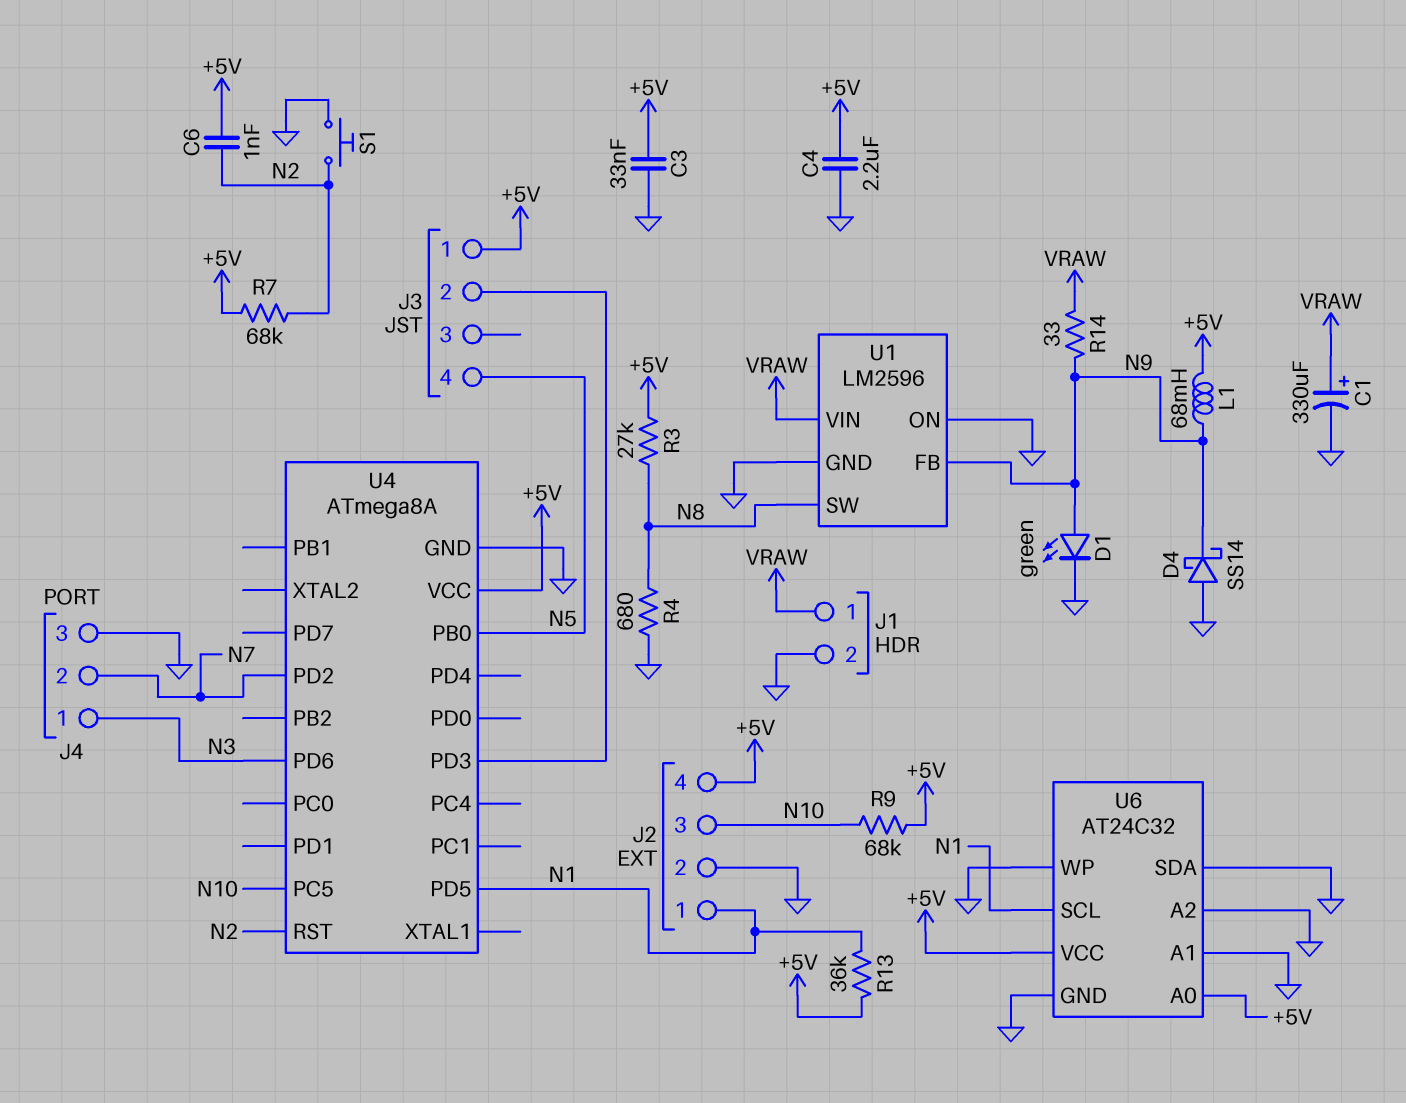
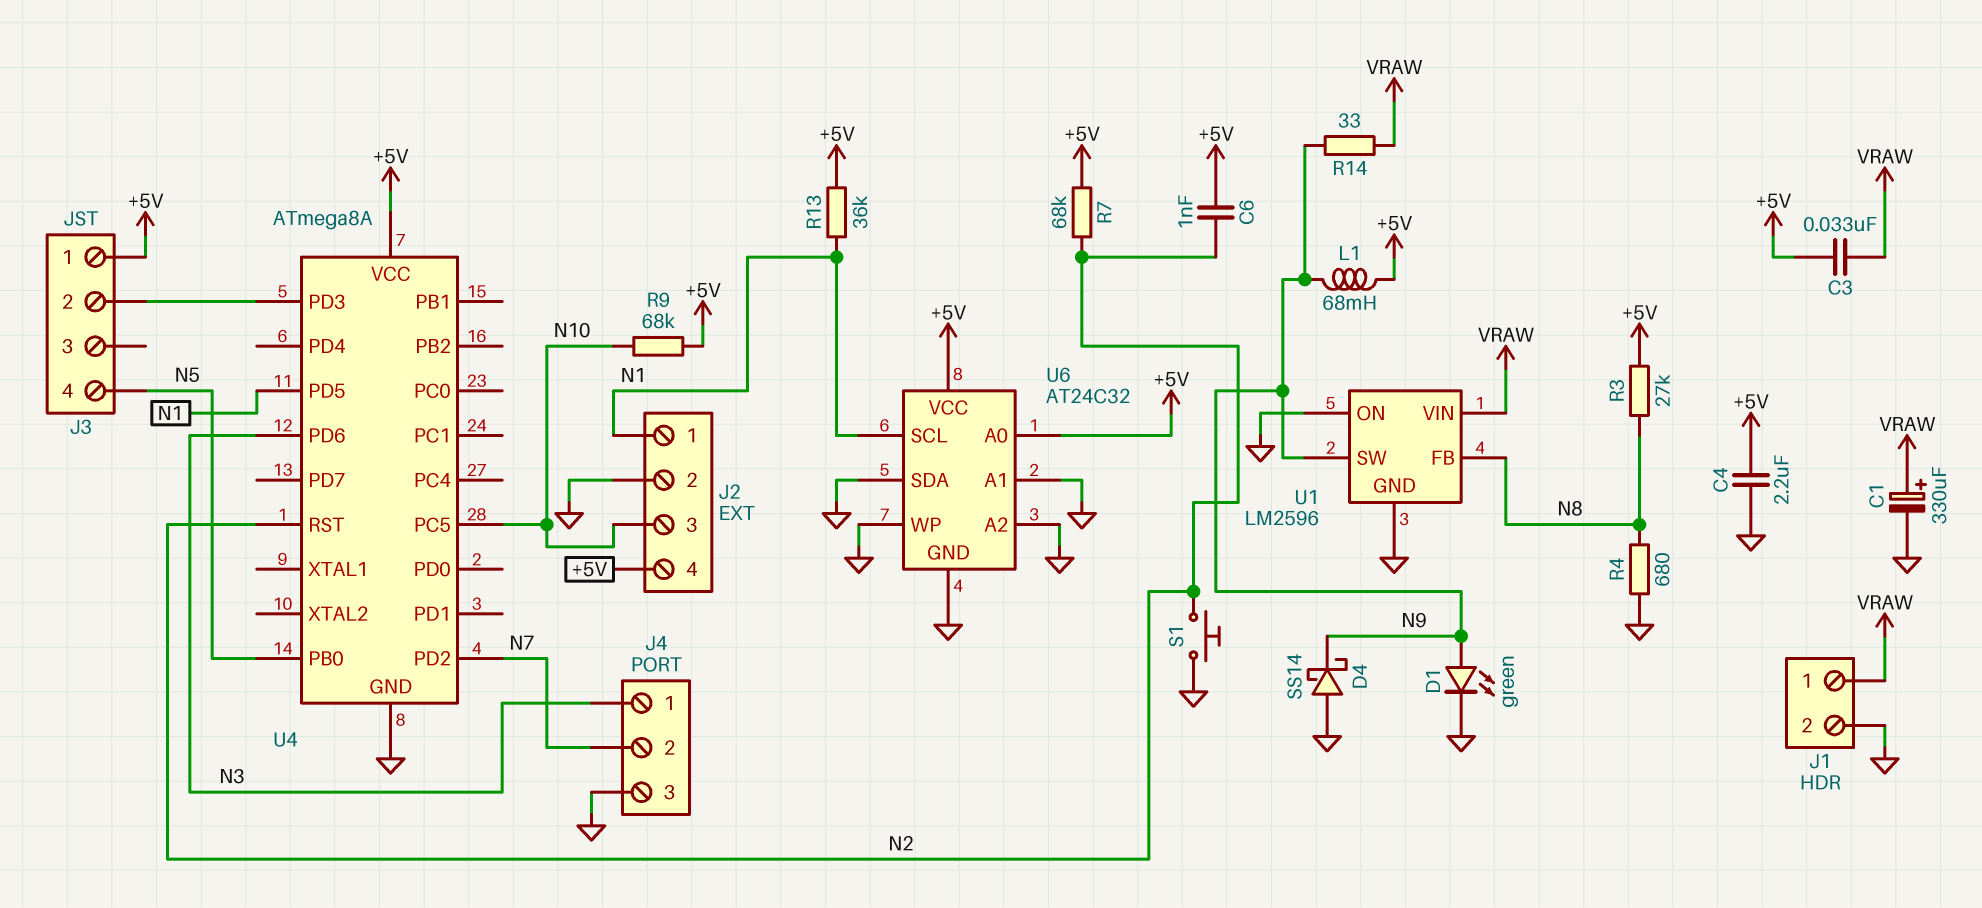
C3: 33nF (+5V, GND) -> 33nF (+5V, VRAW)
U1 pin FB: N9 -> N8
U1 pin SW: N8 -> N9

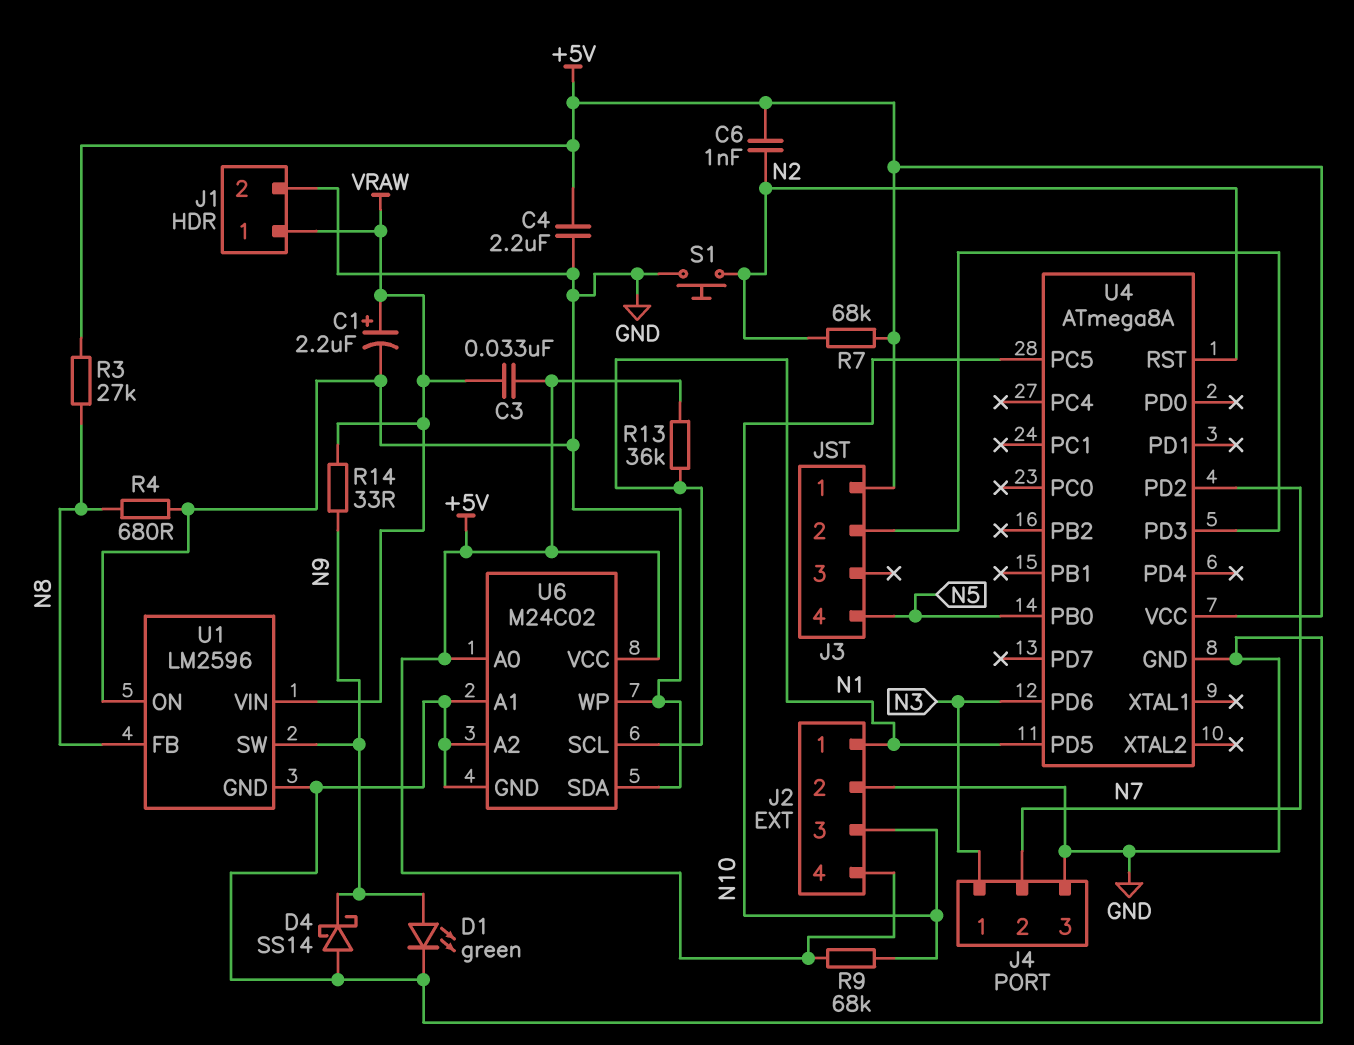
C1: 330uF (plus VRAW, minus GND) -> 2.2uF (plus VRAW, minus GND)
L1: 68mH (+5V, N9) -> none
U6: AT24C32 -> M24C02

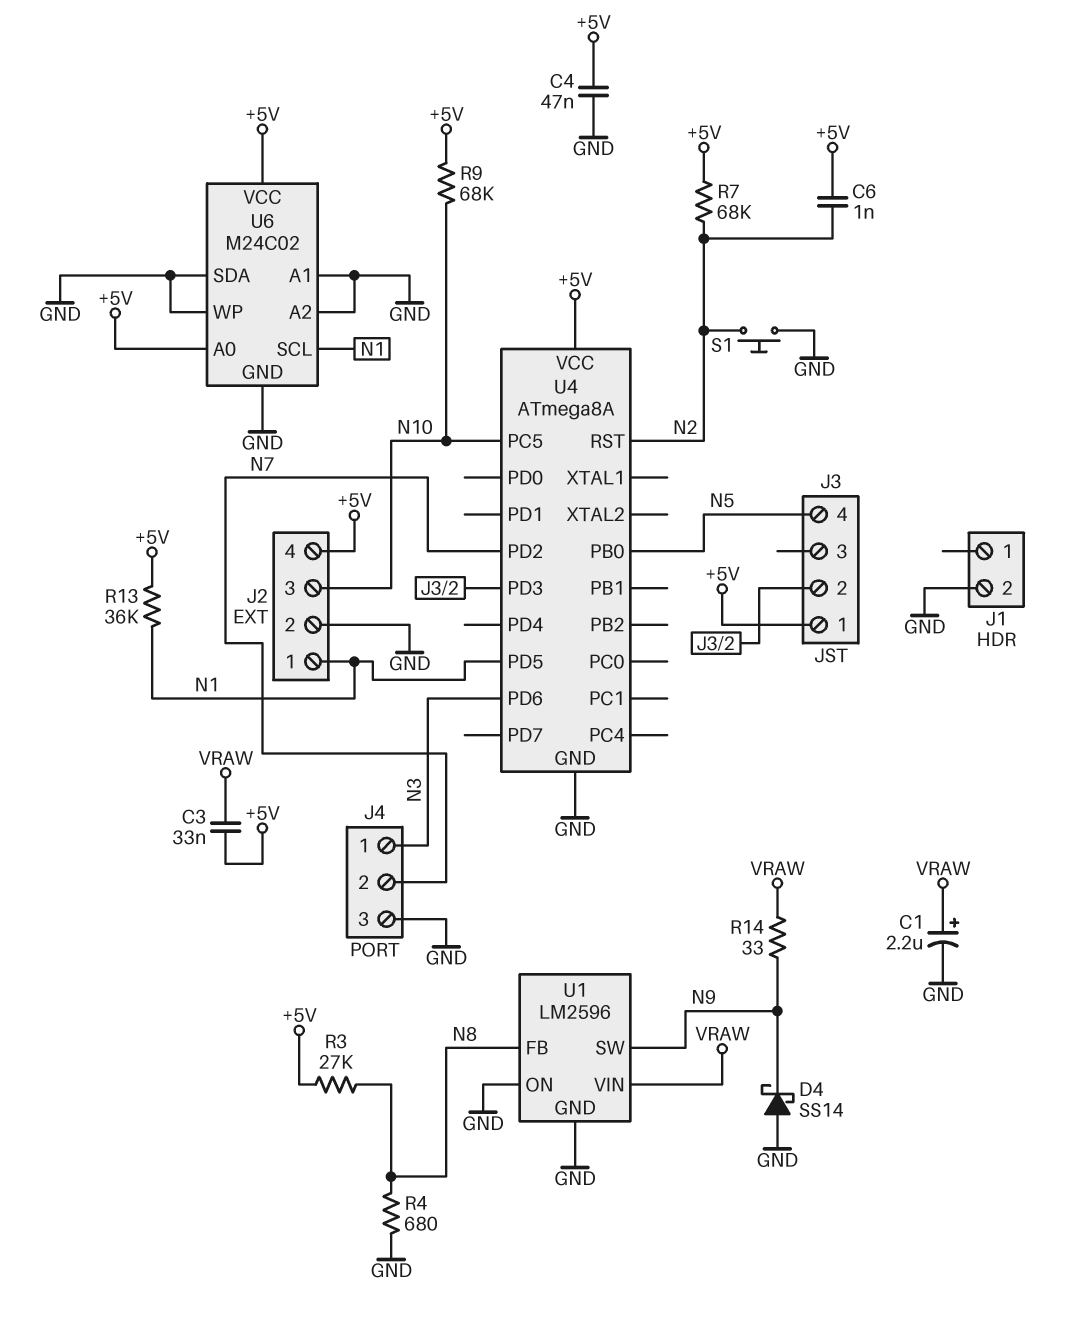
C4: 2.2uF (+5V, GND) -> 47nF (+5V, GND)
D1: LED green (A N9, K GND) -> none
J1 pin 1: VRAW -> none

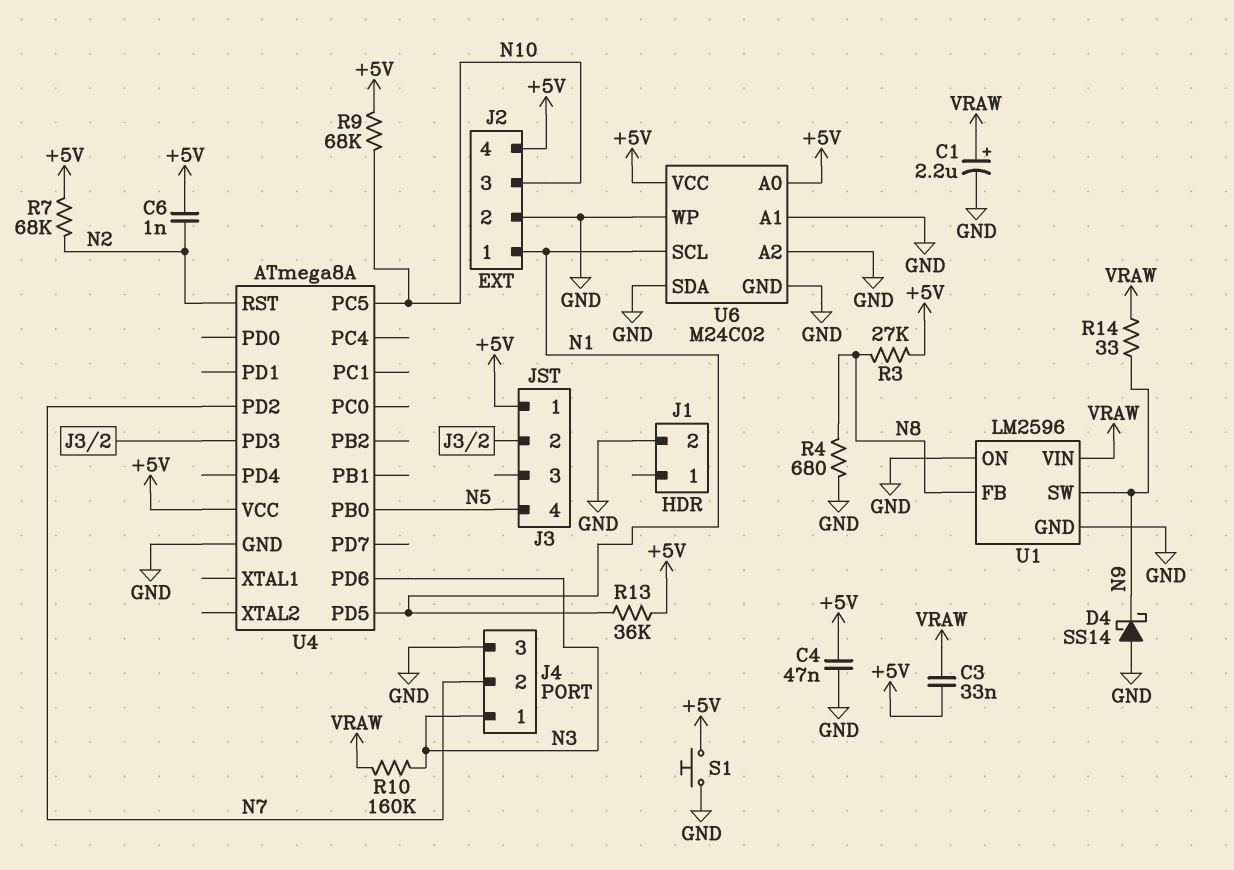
R10: none -> 160k (N3, VRAW)
S1: button (GND, N2) -> button (+5V, GND)

